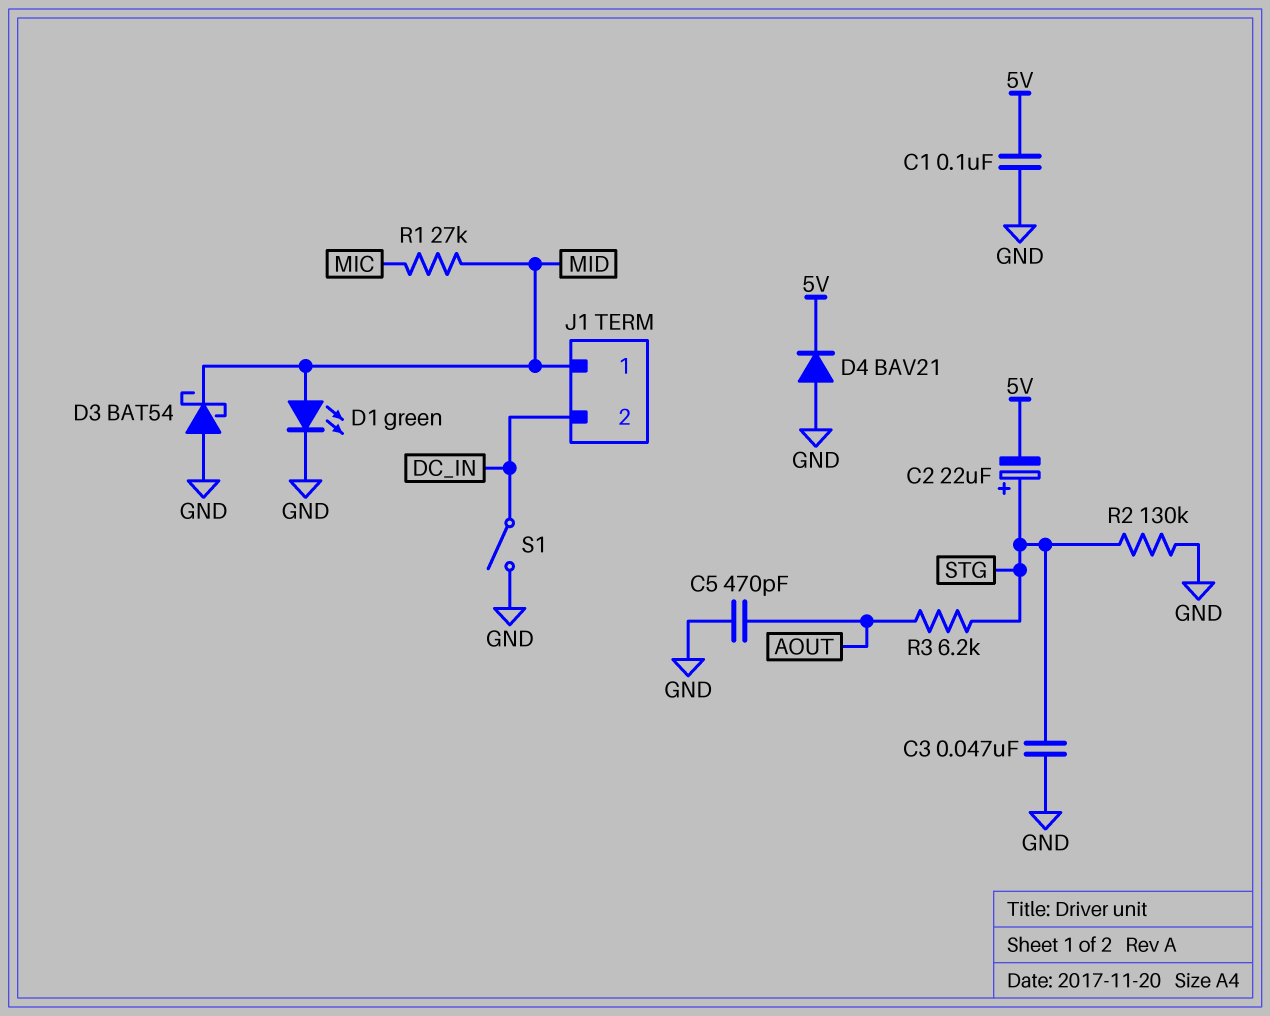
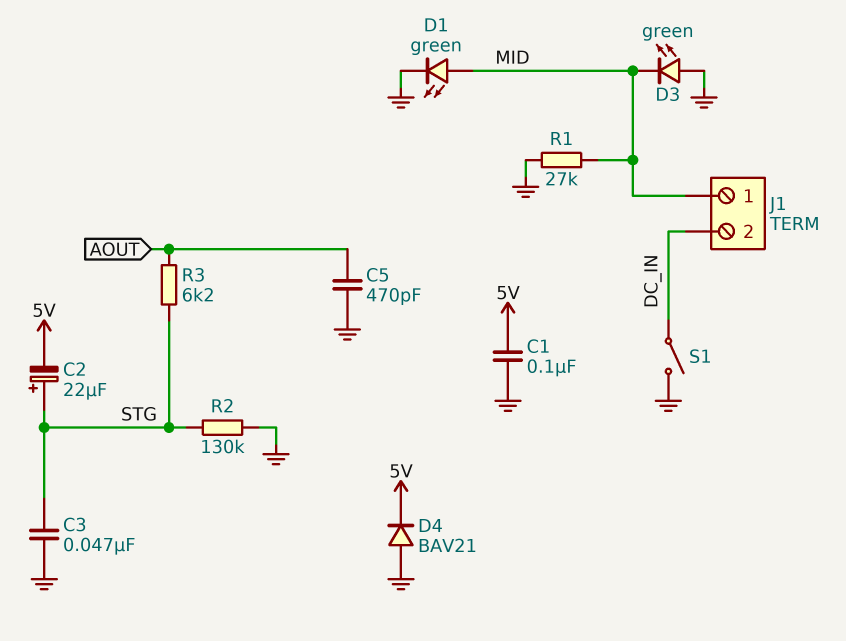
D3: schottky BAT54 (A GND, K MID) -> LED green (A GND, K MID)
R1: 27k (MIC, MID) -> 27k (GND, MID)

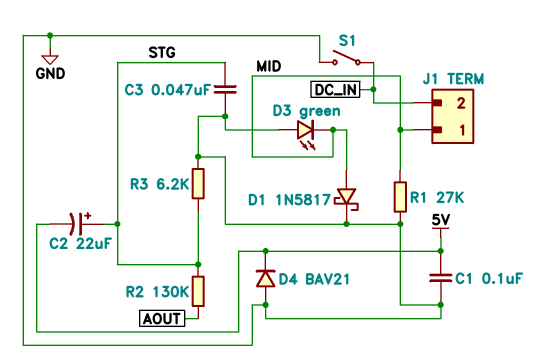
C5: 470pF (AOUT, GND) -> none
D1: LED green (A MID, K GND) -> schottky 1N5817 (A MID, K GND)
R2: 130k (GND, STG) -> 130k (AOUT, STG)
R3: 6.2k (AOUT, STG) -> 6.2k (GND, STG)

